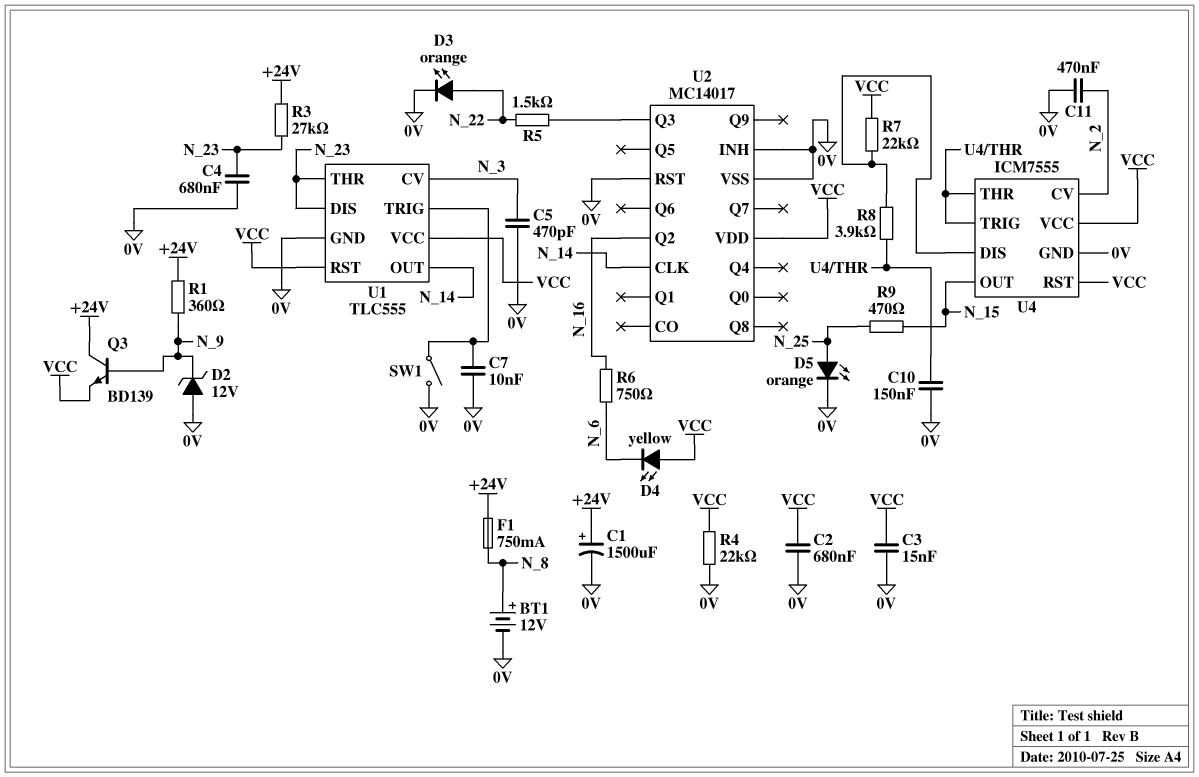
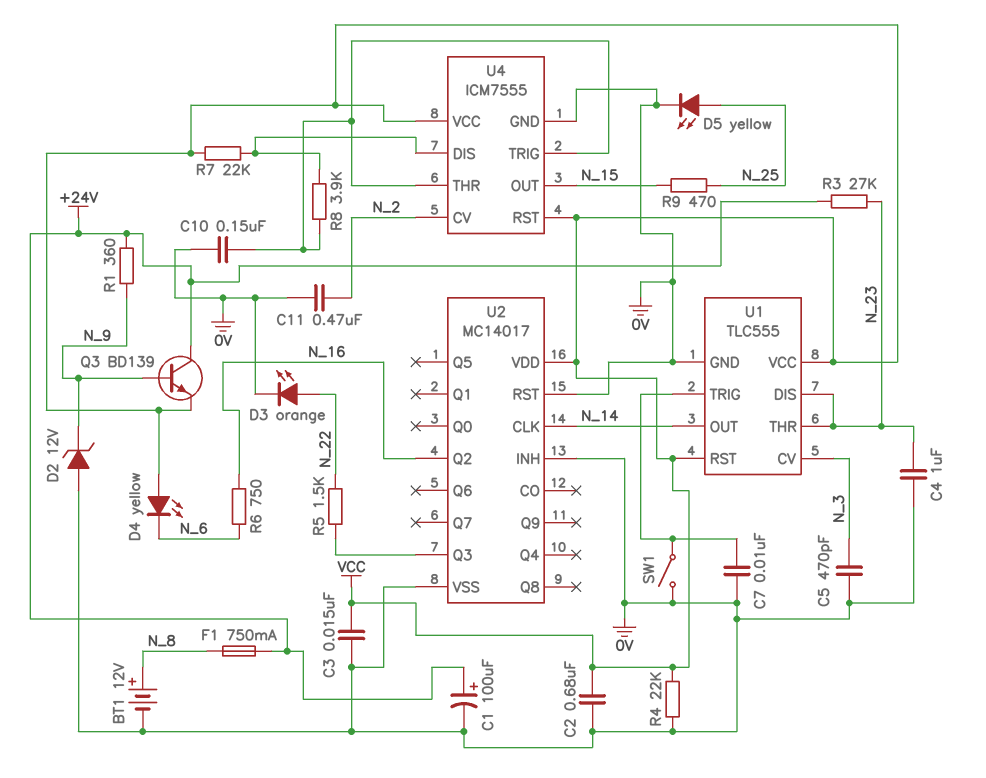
C1: 1500uF (plus +24V, minus 0V) -> 100uF (plus +24V, minus 0V)
C4: 680nF (0V, N_23) -> 1uF (0V, N_23)
D5: LED orange (A N_25, K 0V) -> LED yellow (A N_25, K 0V)

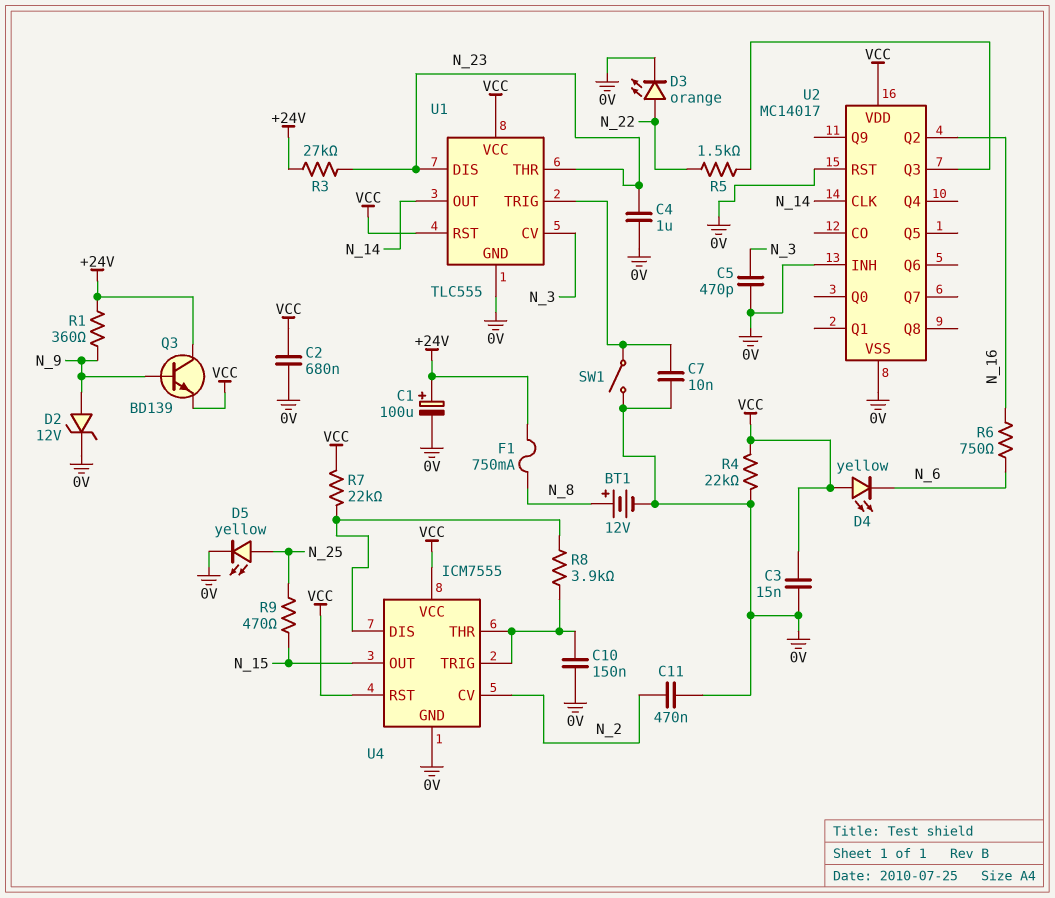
D2: zener 12V (A 0V, K N_9) -> zener 12V (A N_9, K 0V)

